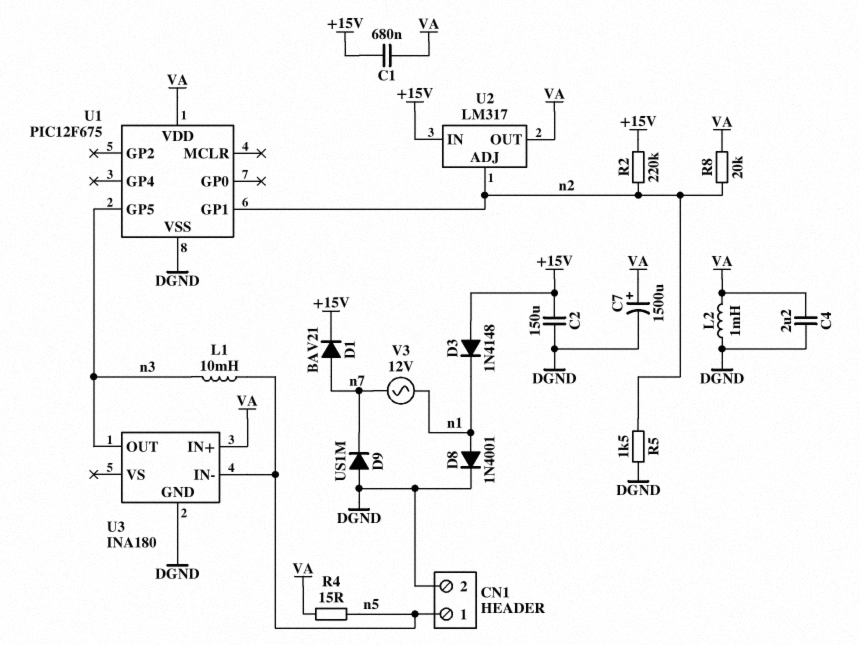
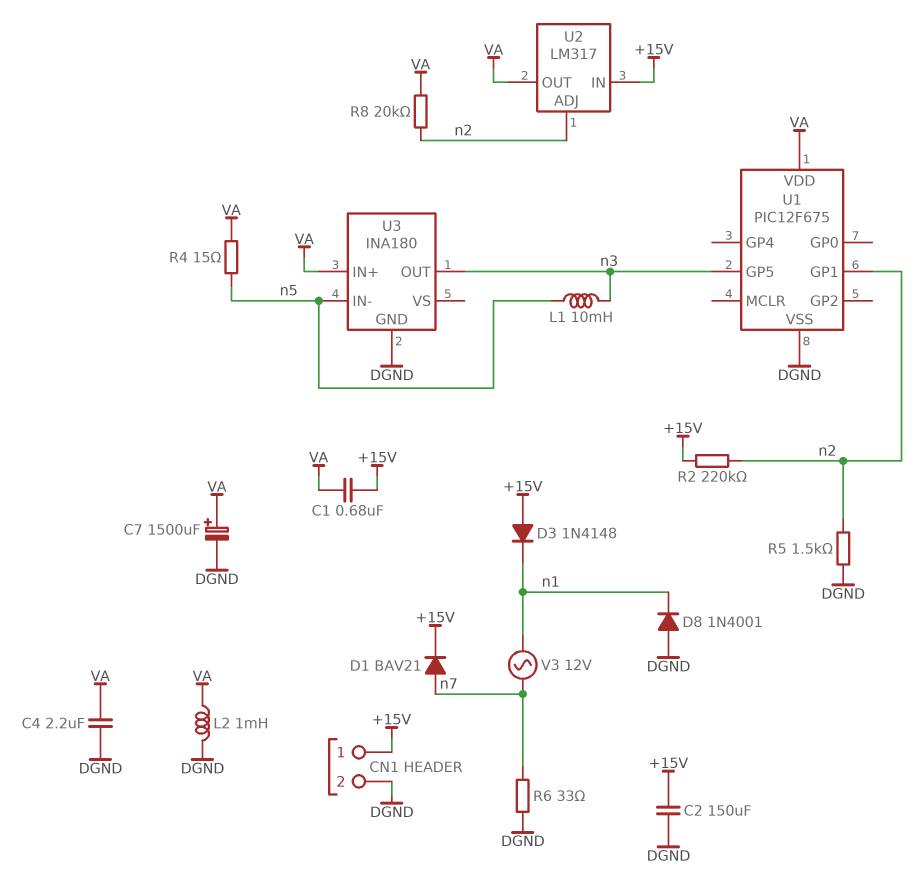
CN1 pin 1: n5 -> +15V
D8: diode 1N4001 (A n1, K DGND) -> diode 1N4001 (A DGND, K n1)
D9: diode US1M (A DGND, K n7) -> none
R6: none -> 33 (DGND, n7)

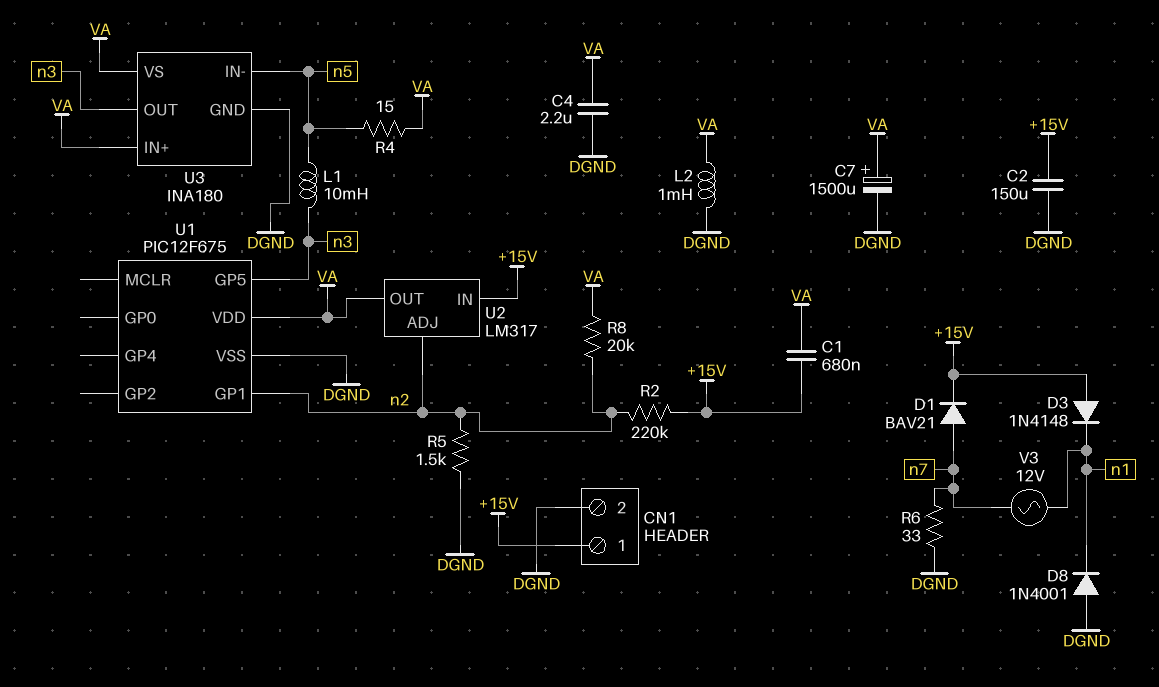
U3 pin VS: none -> VA

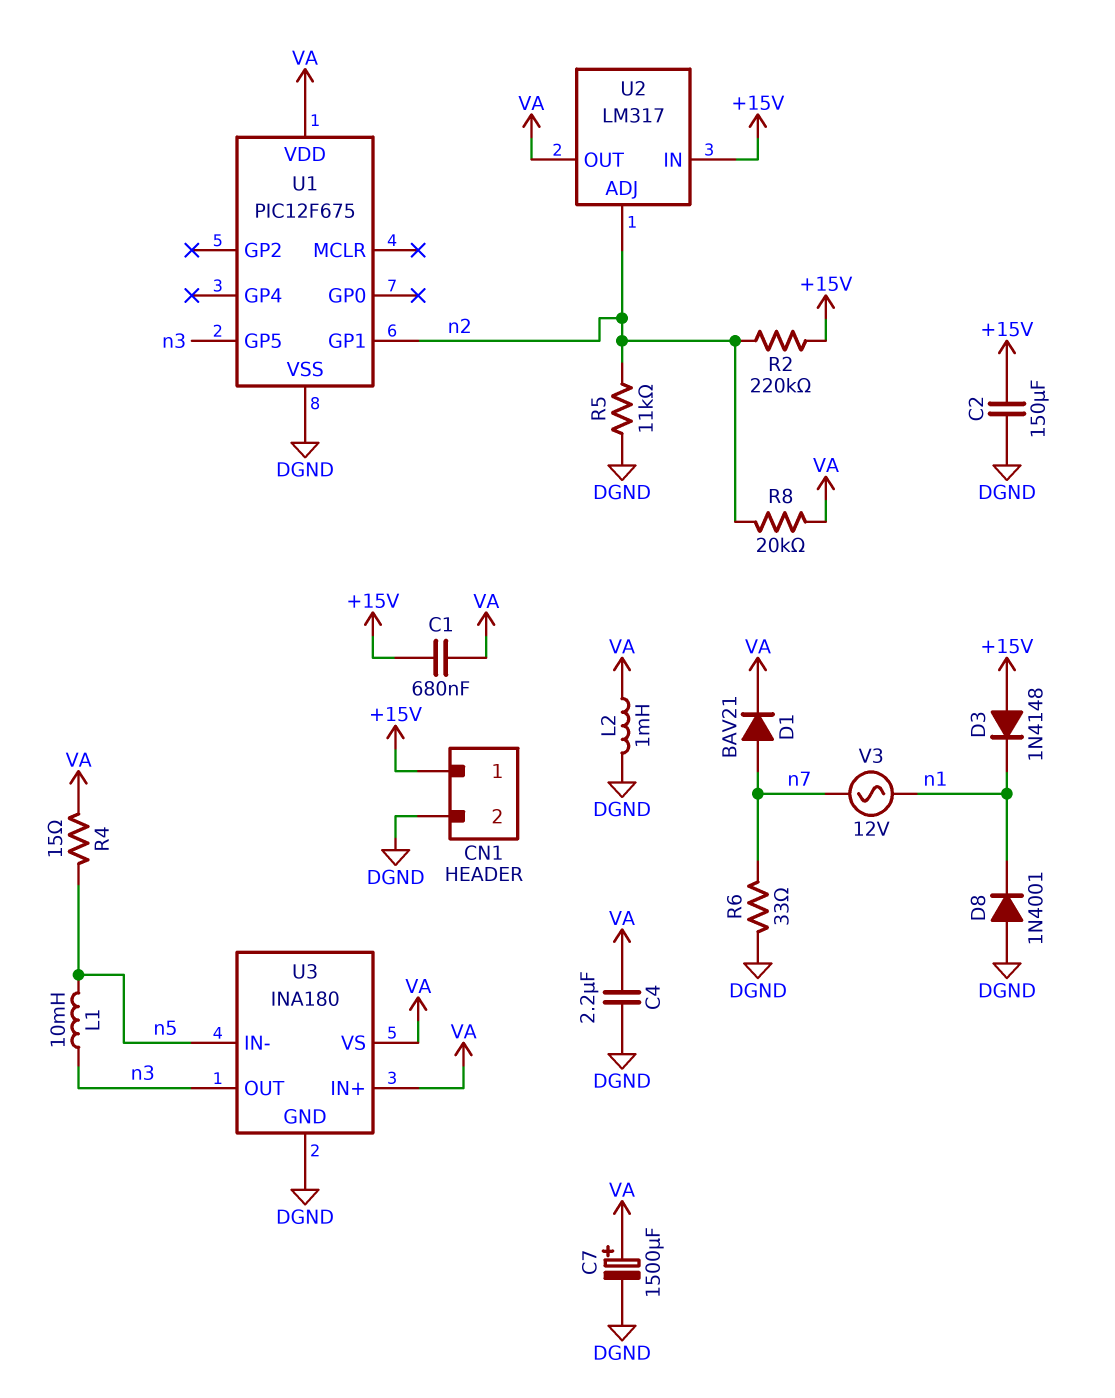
D1: diode BAV21 (A n7, K +15V) -> diode BAV21 (A n7, K VA)
R5: 1.5k (DGND, n2) -> 11k (DGND, n2)

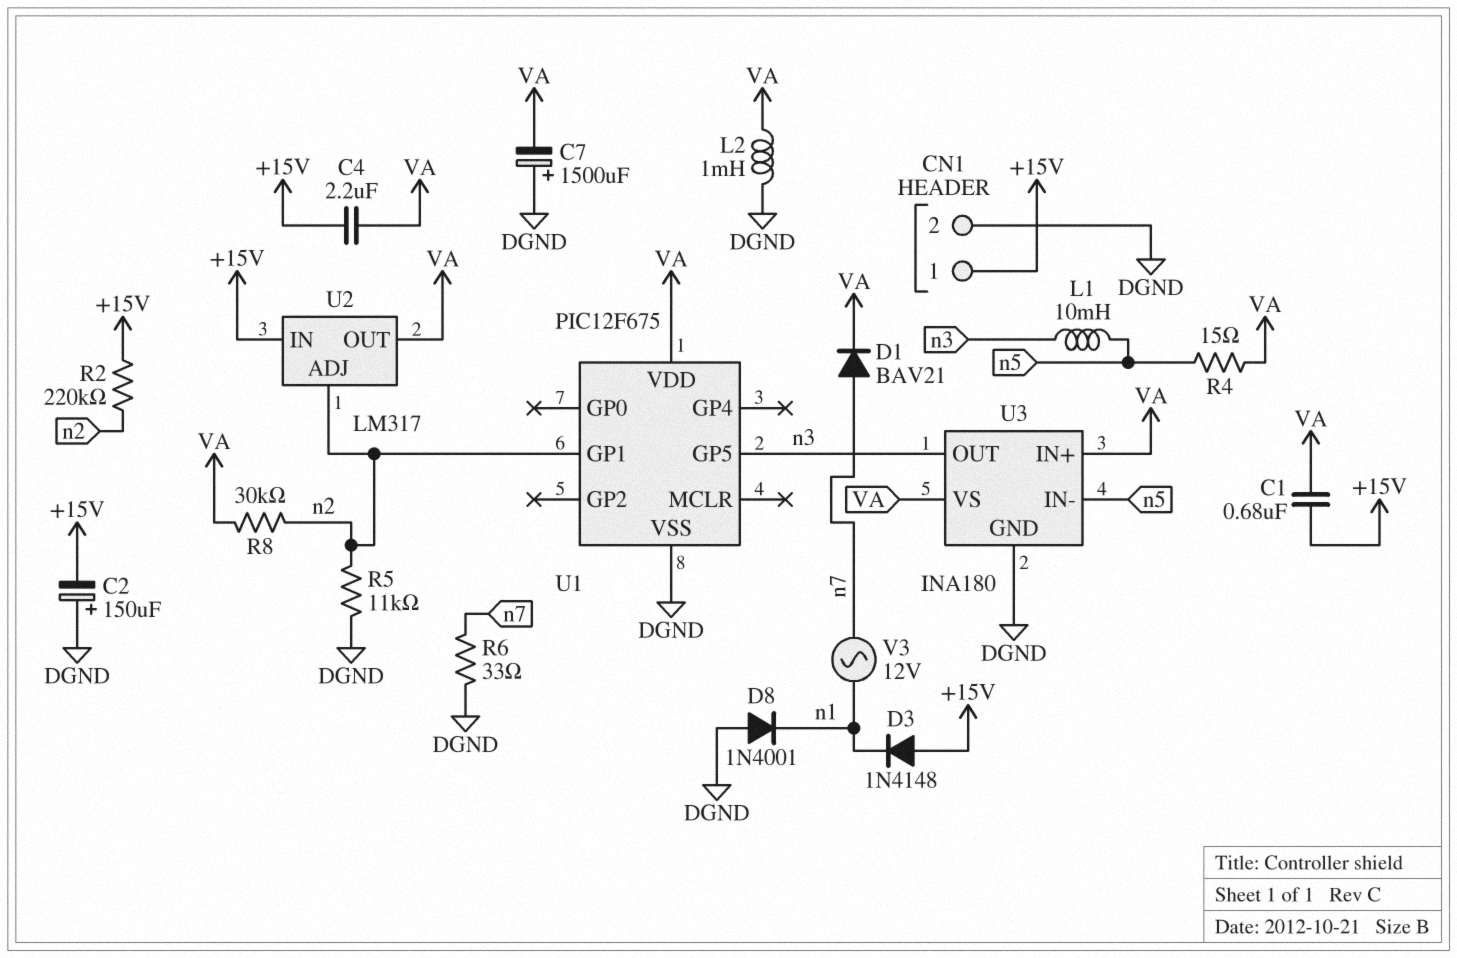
C2: 150uF (+15V, DGND) -> 150uF (plus DGND, minus +15V)
C4: 2.2uF (DGND, VA) -> 2.2uF (+15V, VA)
C7: 1500uF (plus VA, minus DGND) -> 1500uF (plus DGND, minus VA)
R8: 20k (VA, n2) -> 30k (VA, n2)

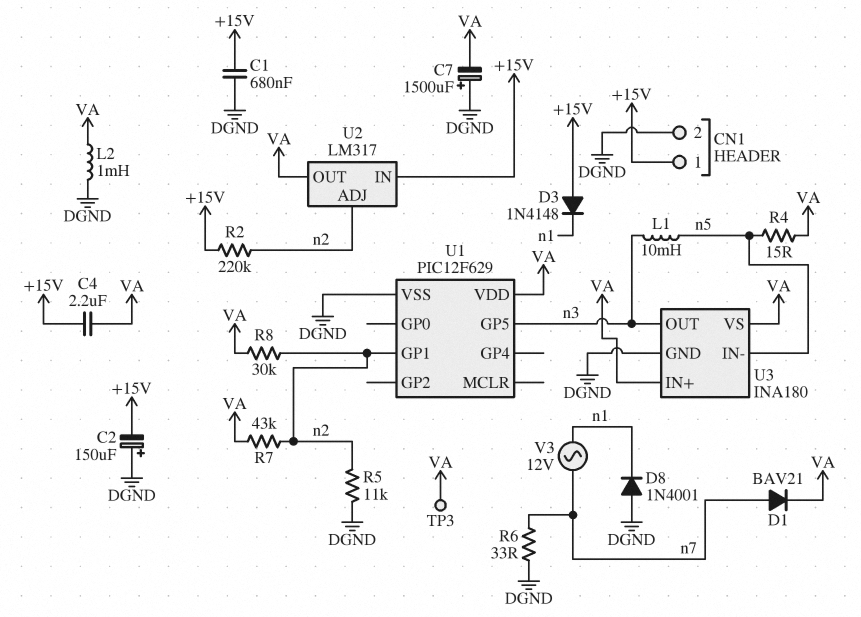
C1: 680nF (+15V, VA) -> 680nF (+15V, DGND)
R7: none -> 43k (VA, n2)
TP3: none -> test point (VA)
U1: PIC12F675 -> PIC12F629

